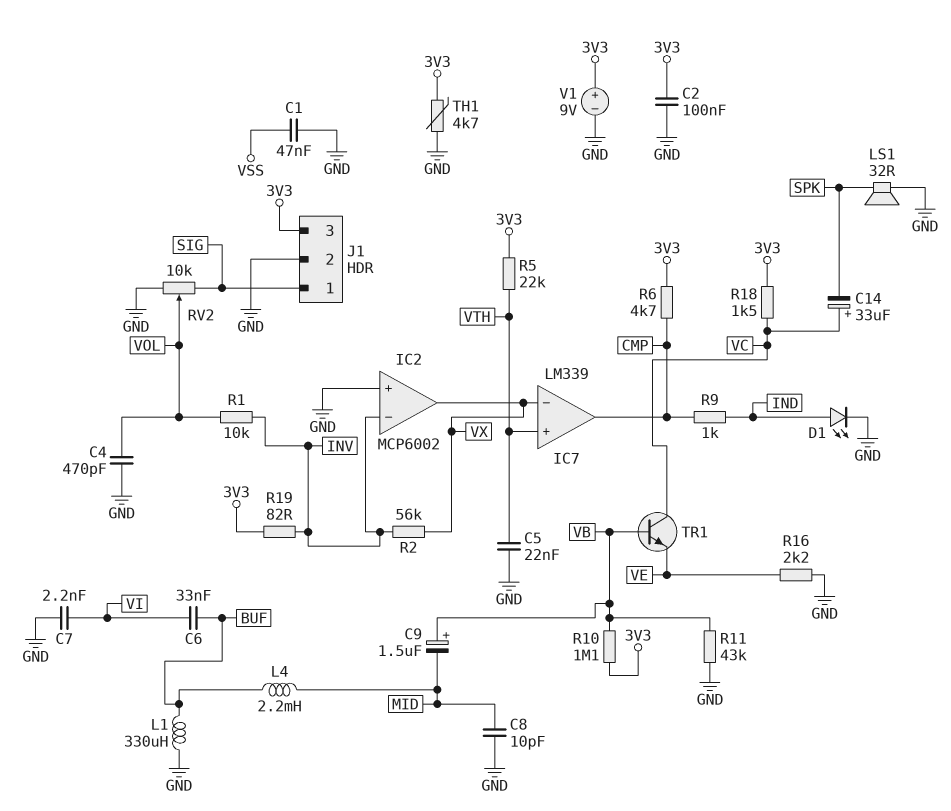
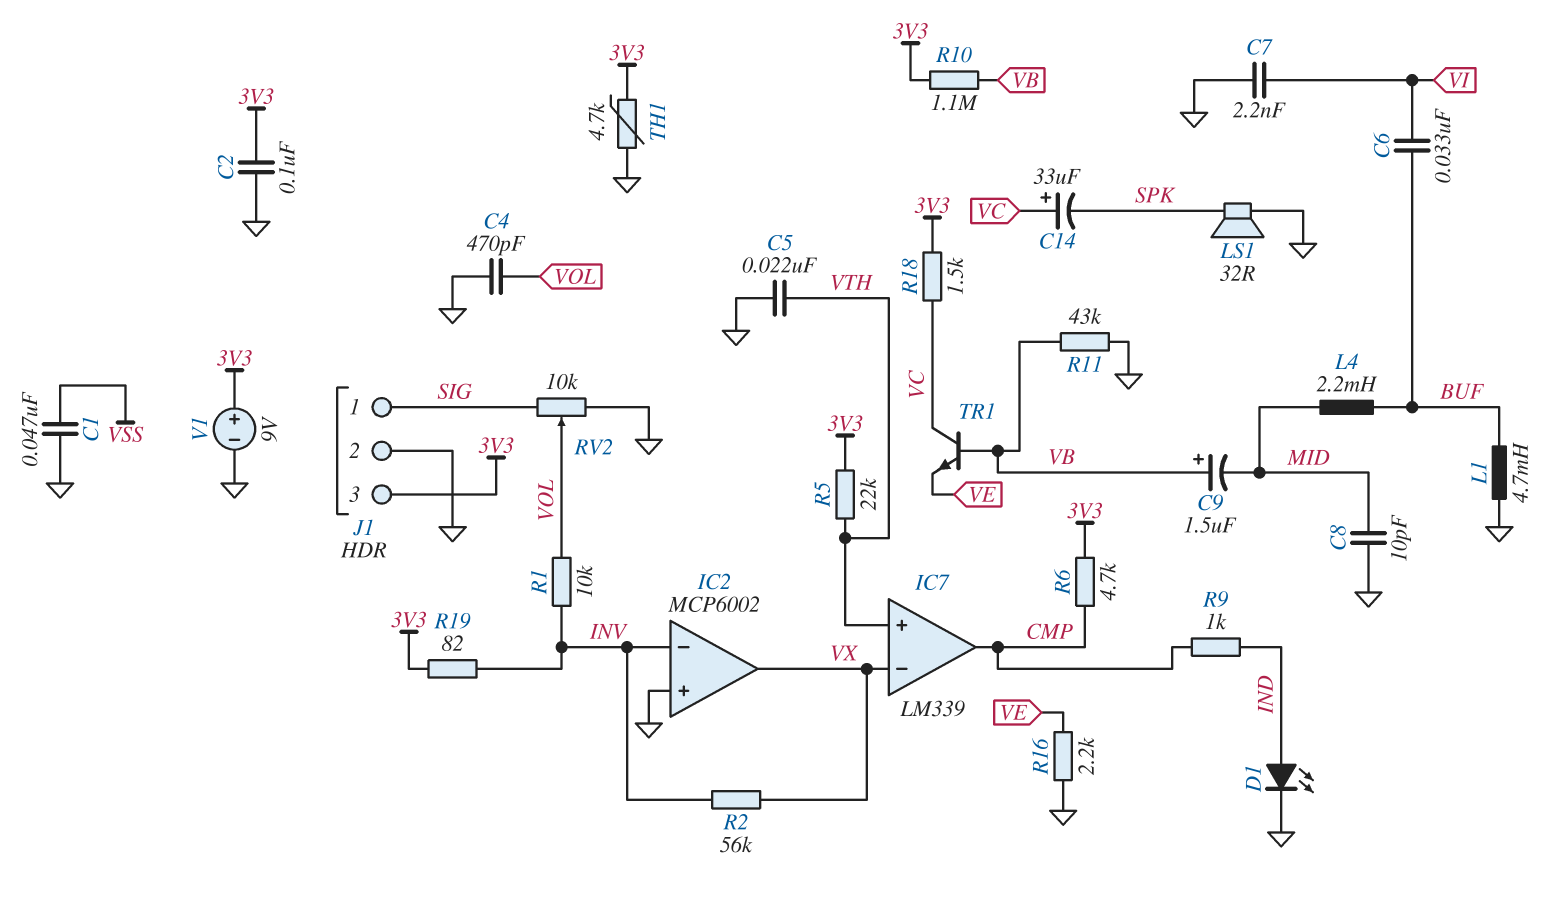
L1: 330uH (BUF, GND) -> 4.7mH (BUF, GND)

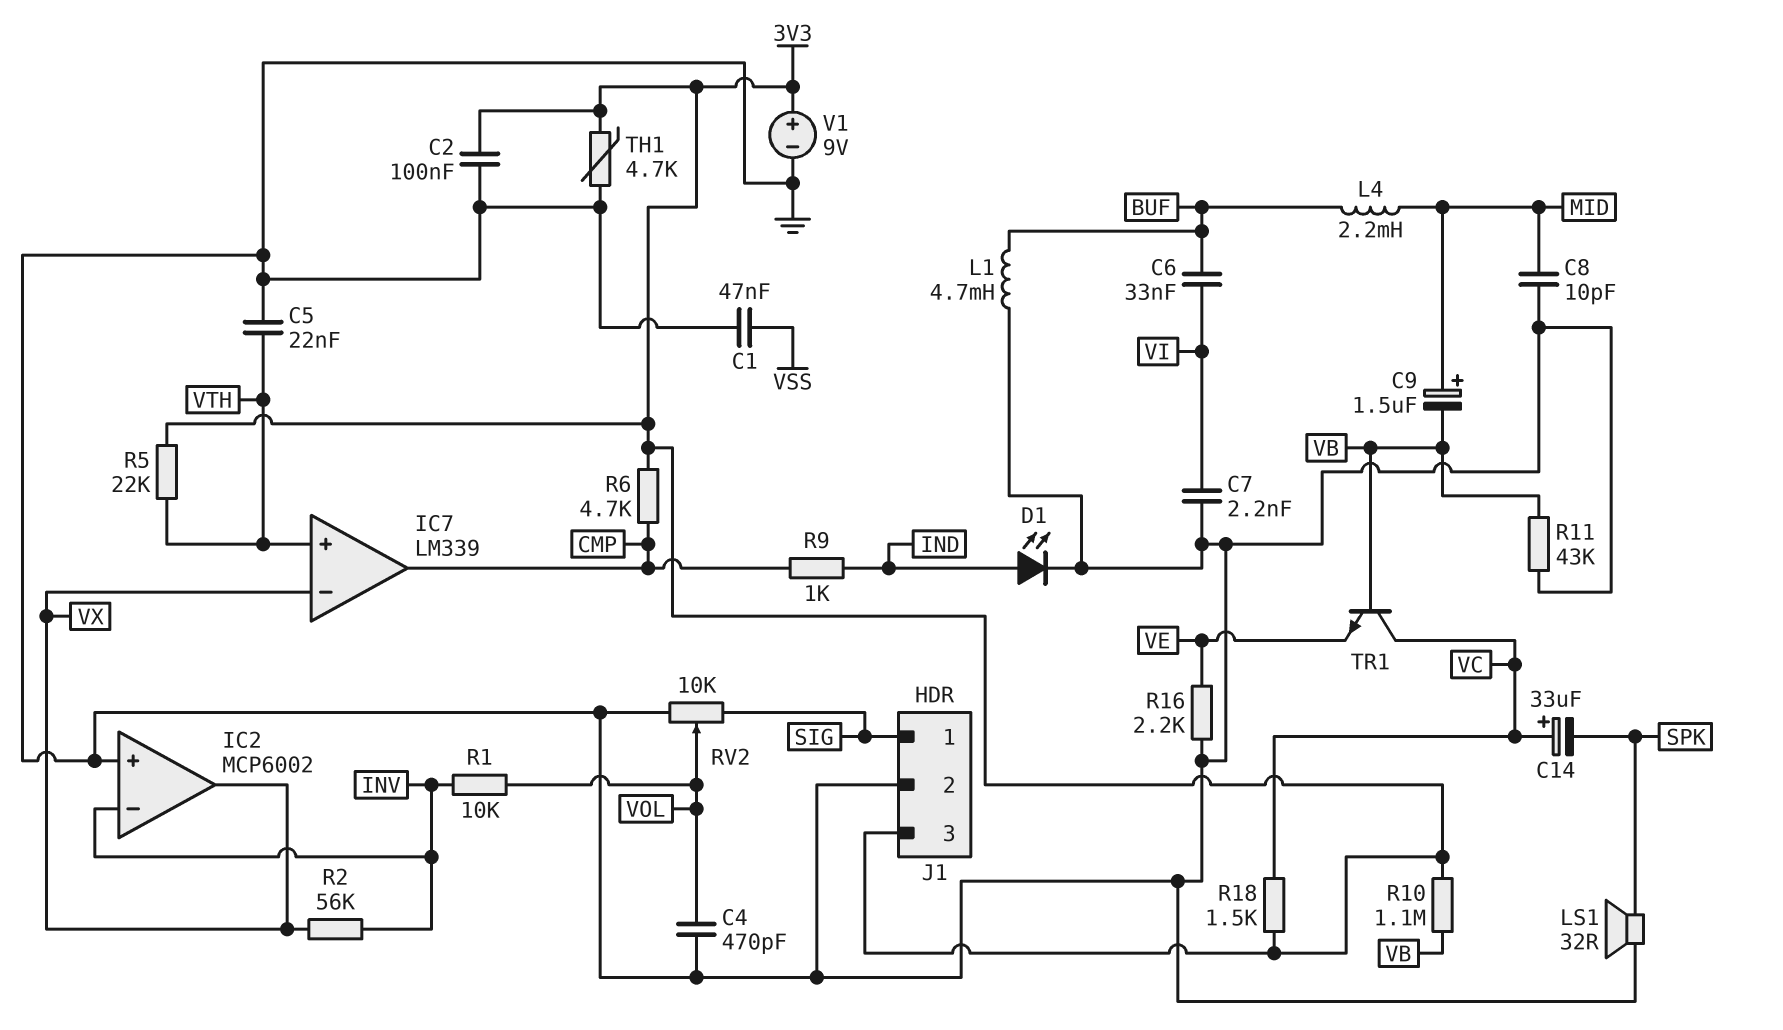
C9: 1.5uF (plus VB, minus MID) -> 1.5uF (plus MID, minus VB)
R19: 82 (3V3, INV) -> none

